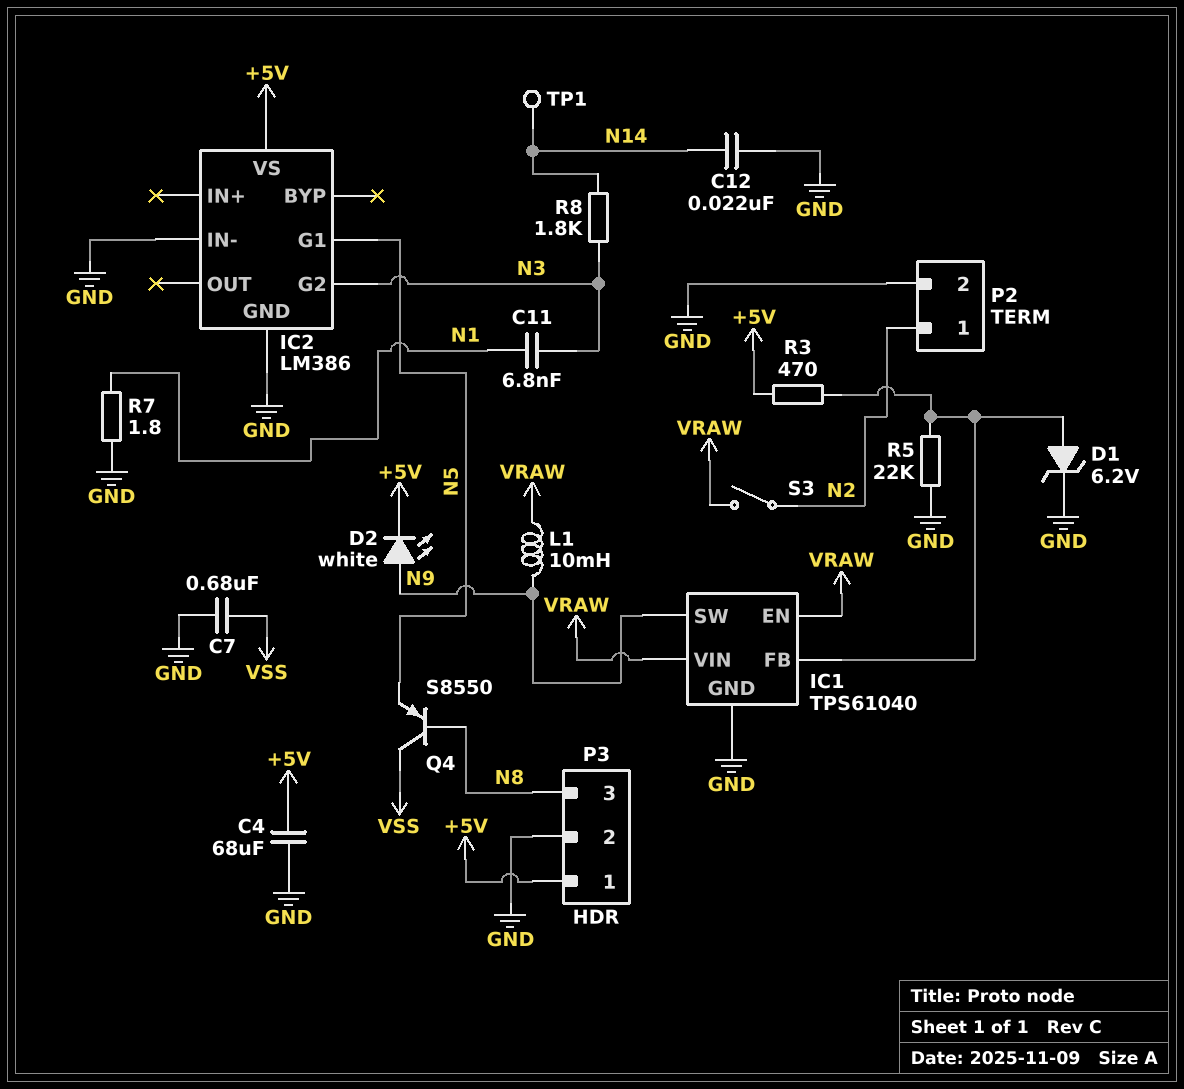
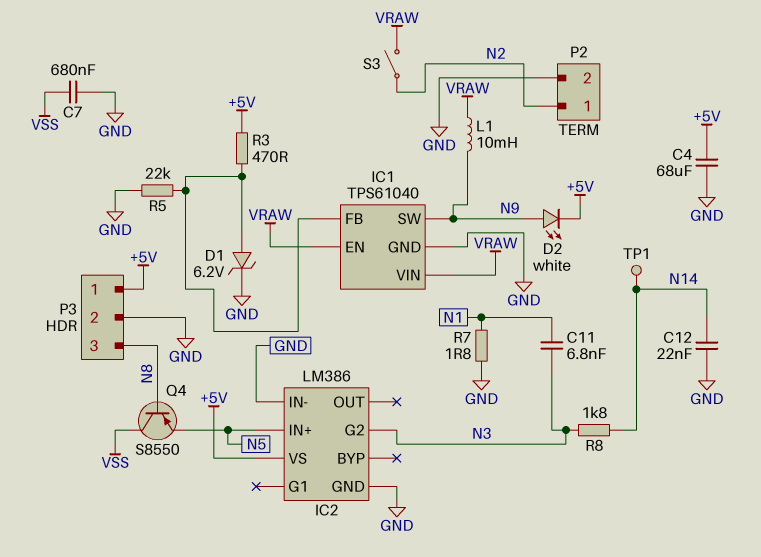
IC2 pin G1: N5 -> none
IC2 pin IN+: none -> N5

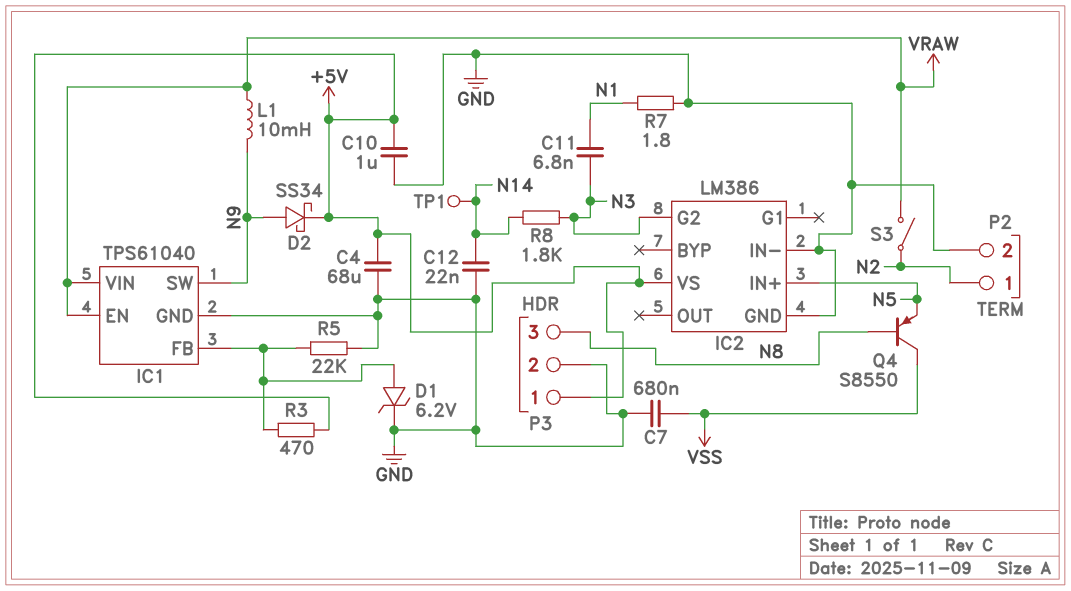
C10: none -> 1uF (+5V, GND)
D2: LED white (A N9, K +5V) -> schottky SS34 (A N9, K +5V)

